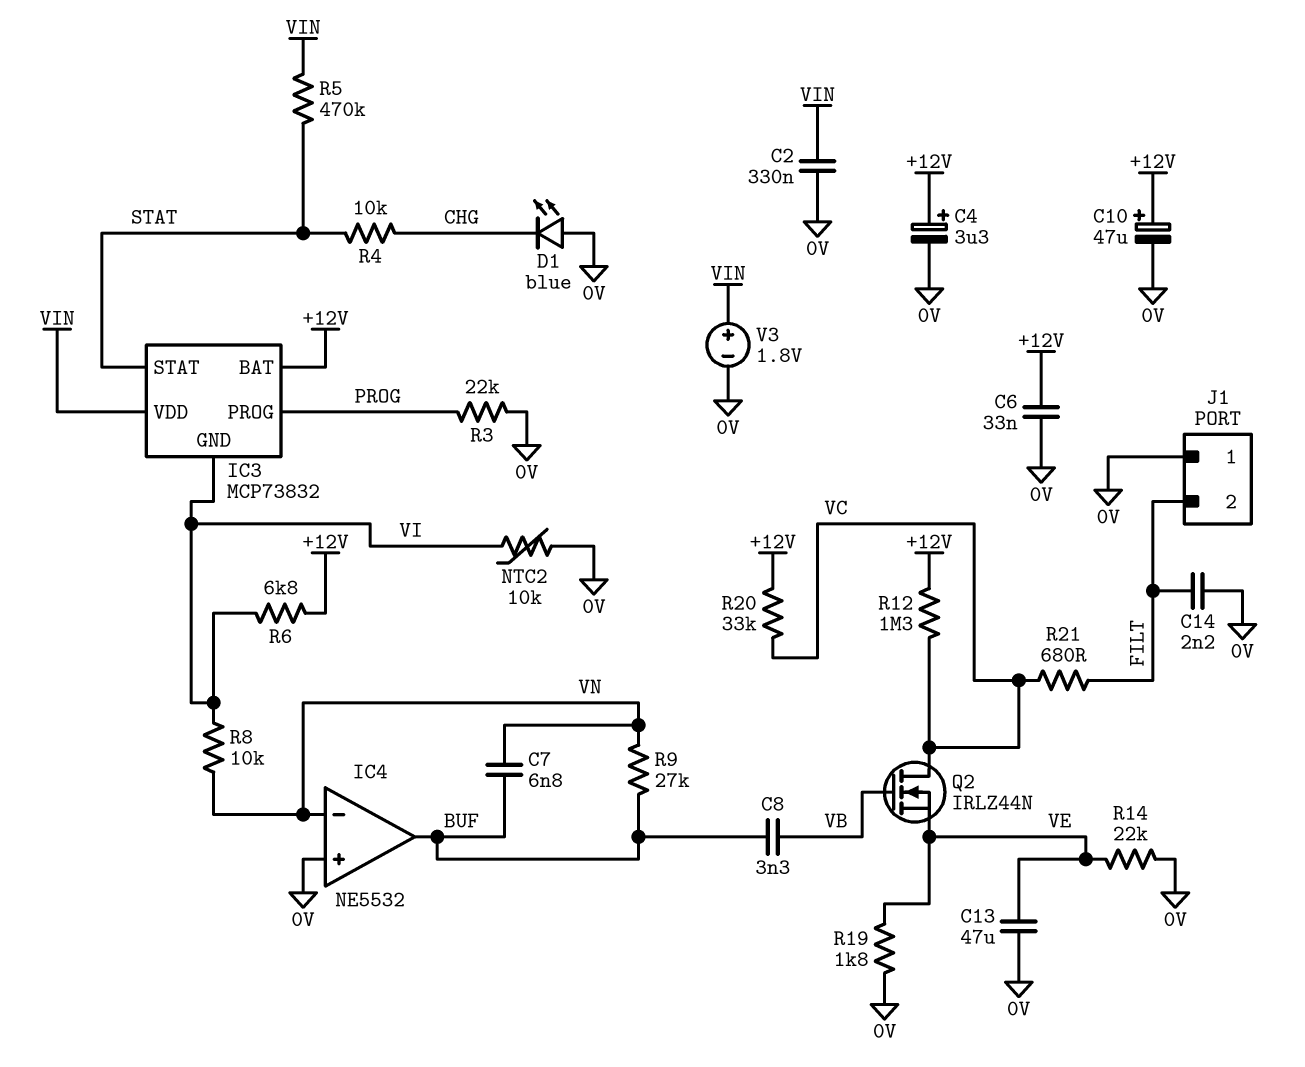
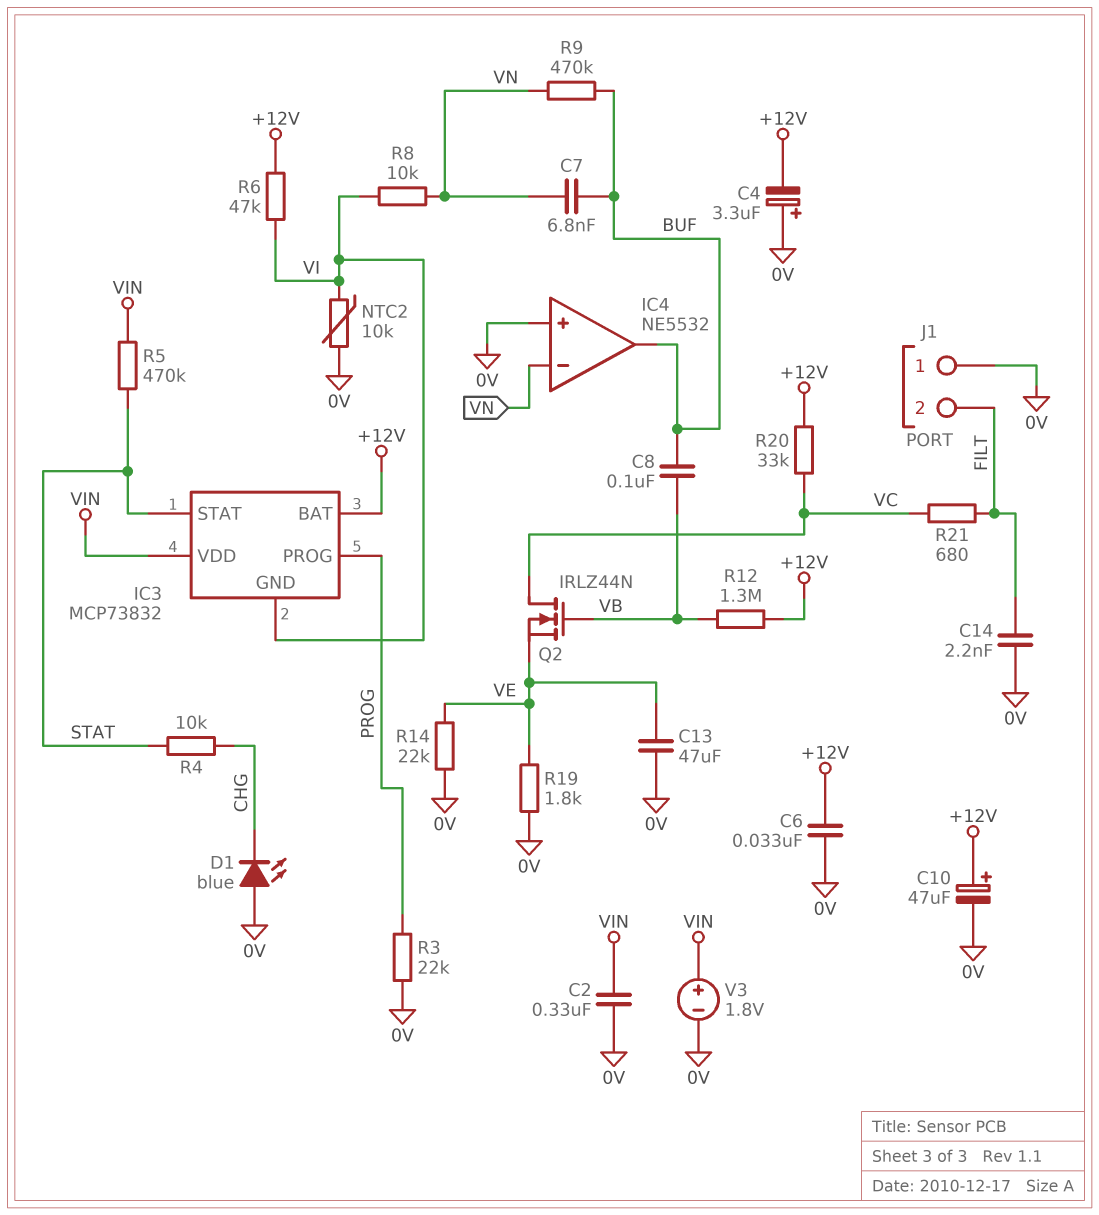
C4: 3.3uF (plus +12V, minus 0V) -> 3.3uF (plus 0V, minus +12V)
C8: 3.3nF (BUF, VB) -> 100nF (BUF, VB)
R6: 6.8k (+12V, VI) -> 47k (+12V, VI)
R9: 27k (BUF, VN) -> 470k (BUF, VN)
R12: 1.3M (+12V, VC) -> 1.3M (+12V, VB)

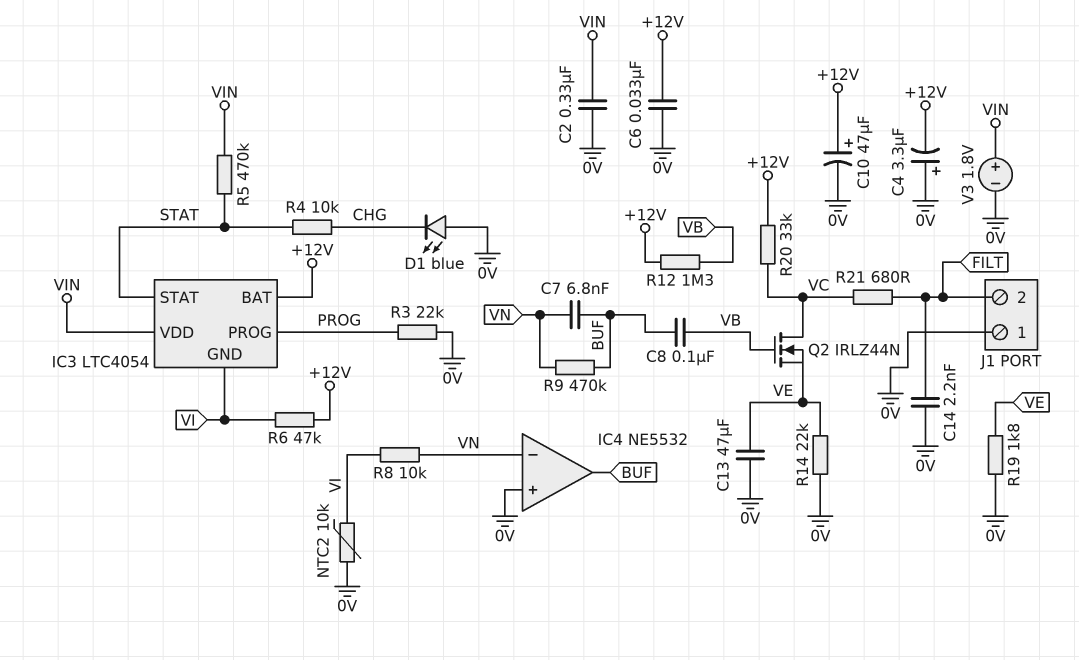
IC3: MCP73832 -> LTC4054

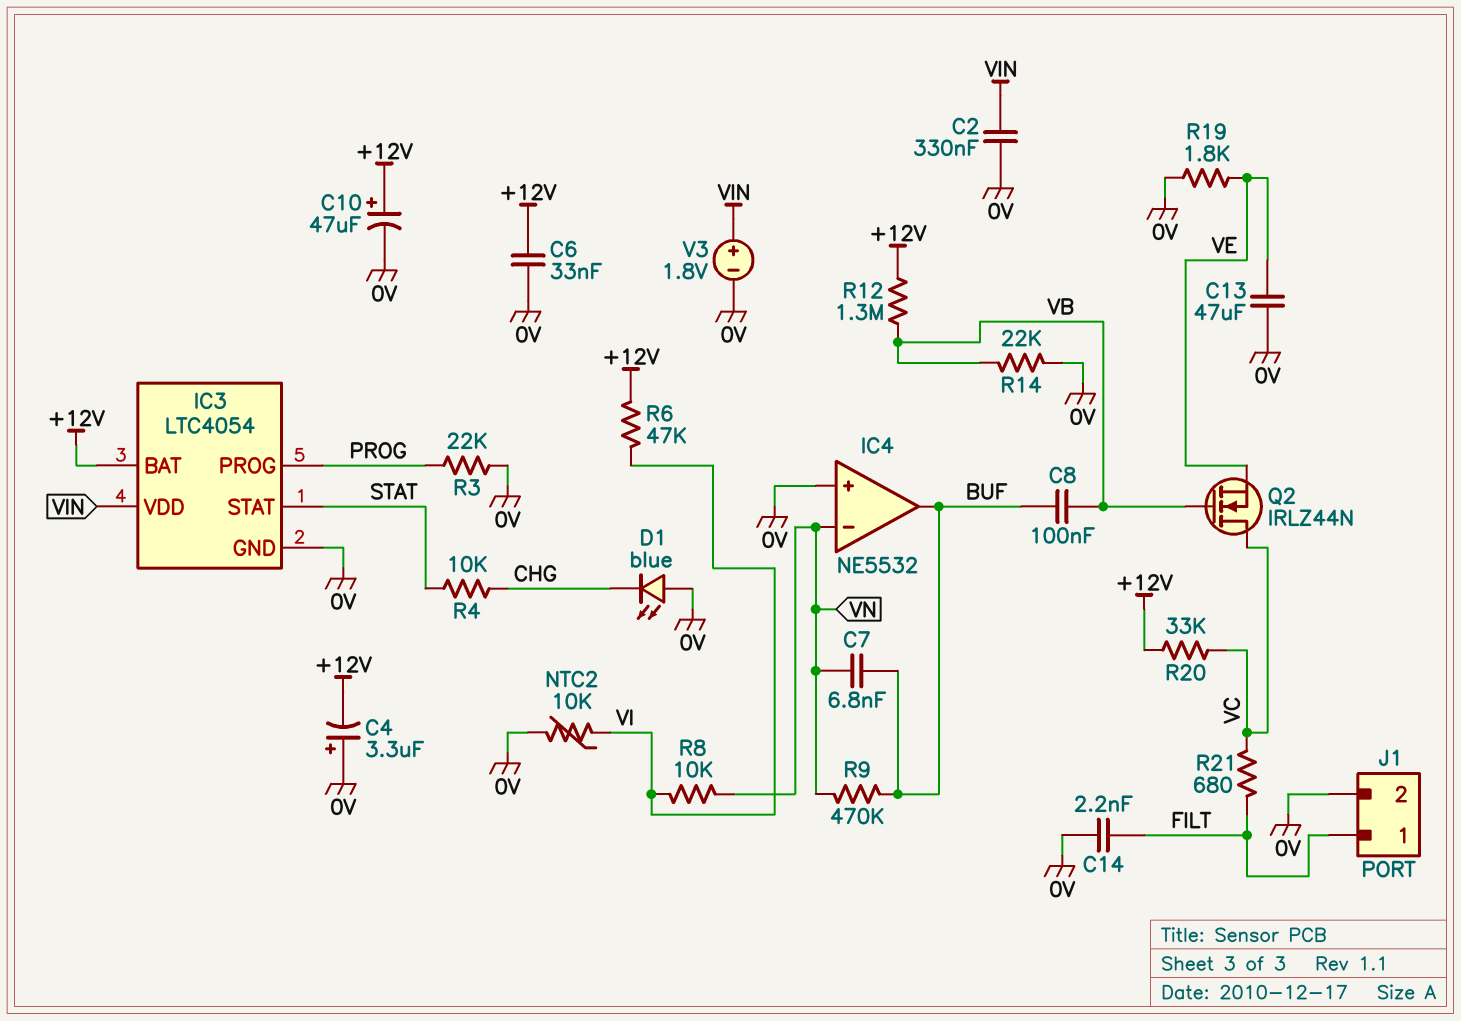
IC3 pin GND: VI -> 0V
J1 pin 1: 0V -> FILT
J1 pin 2: FILT -> 0V
R5: 470k (STAT, VIN) -> none
R14: 22k (0V, VE) -> 22k (0V, VB)

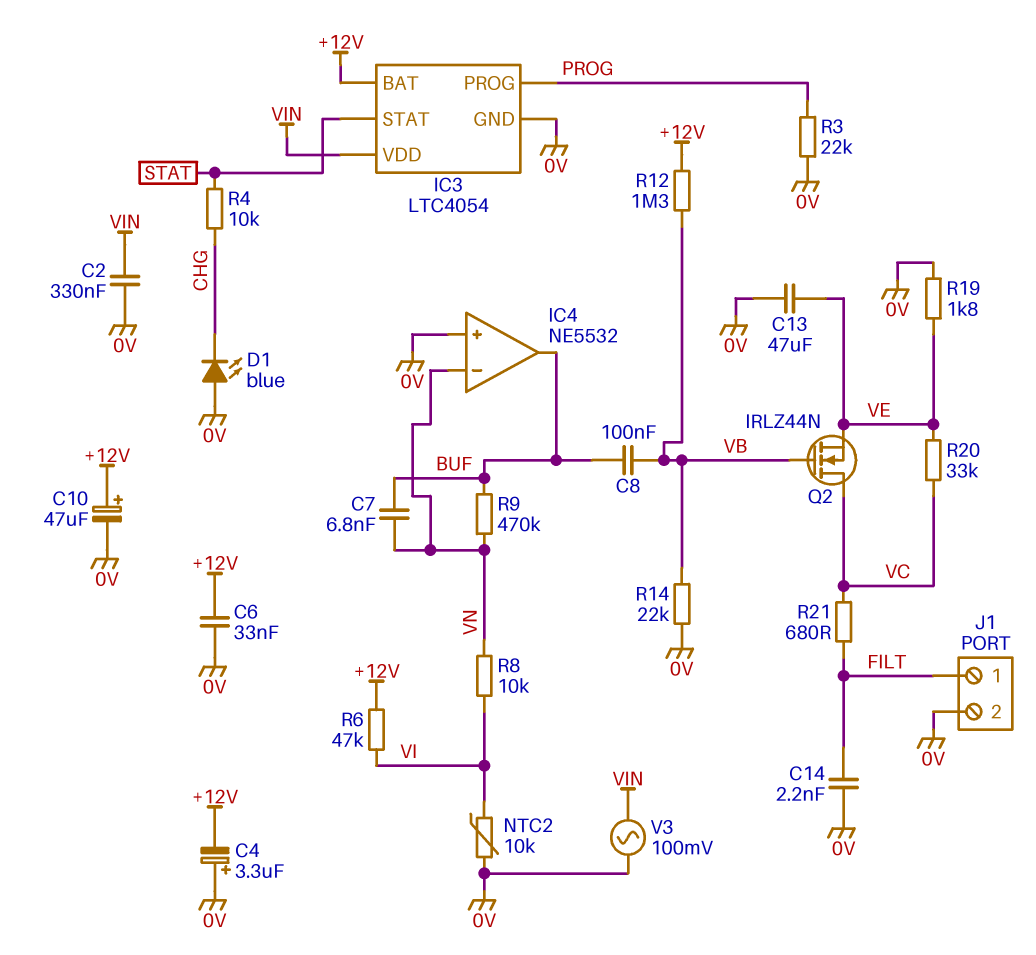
R20: 33k (+12V, VC) -> 33k (VC, VE)
V3: 1.8V (plus VIN, minus 0V) -> AC 100mV (0V, VIN)

